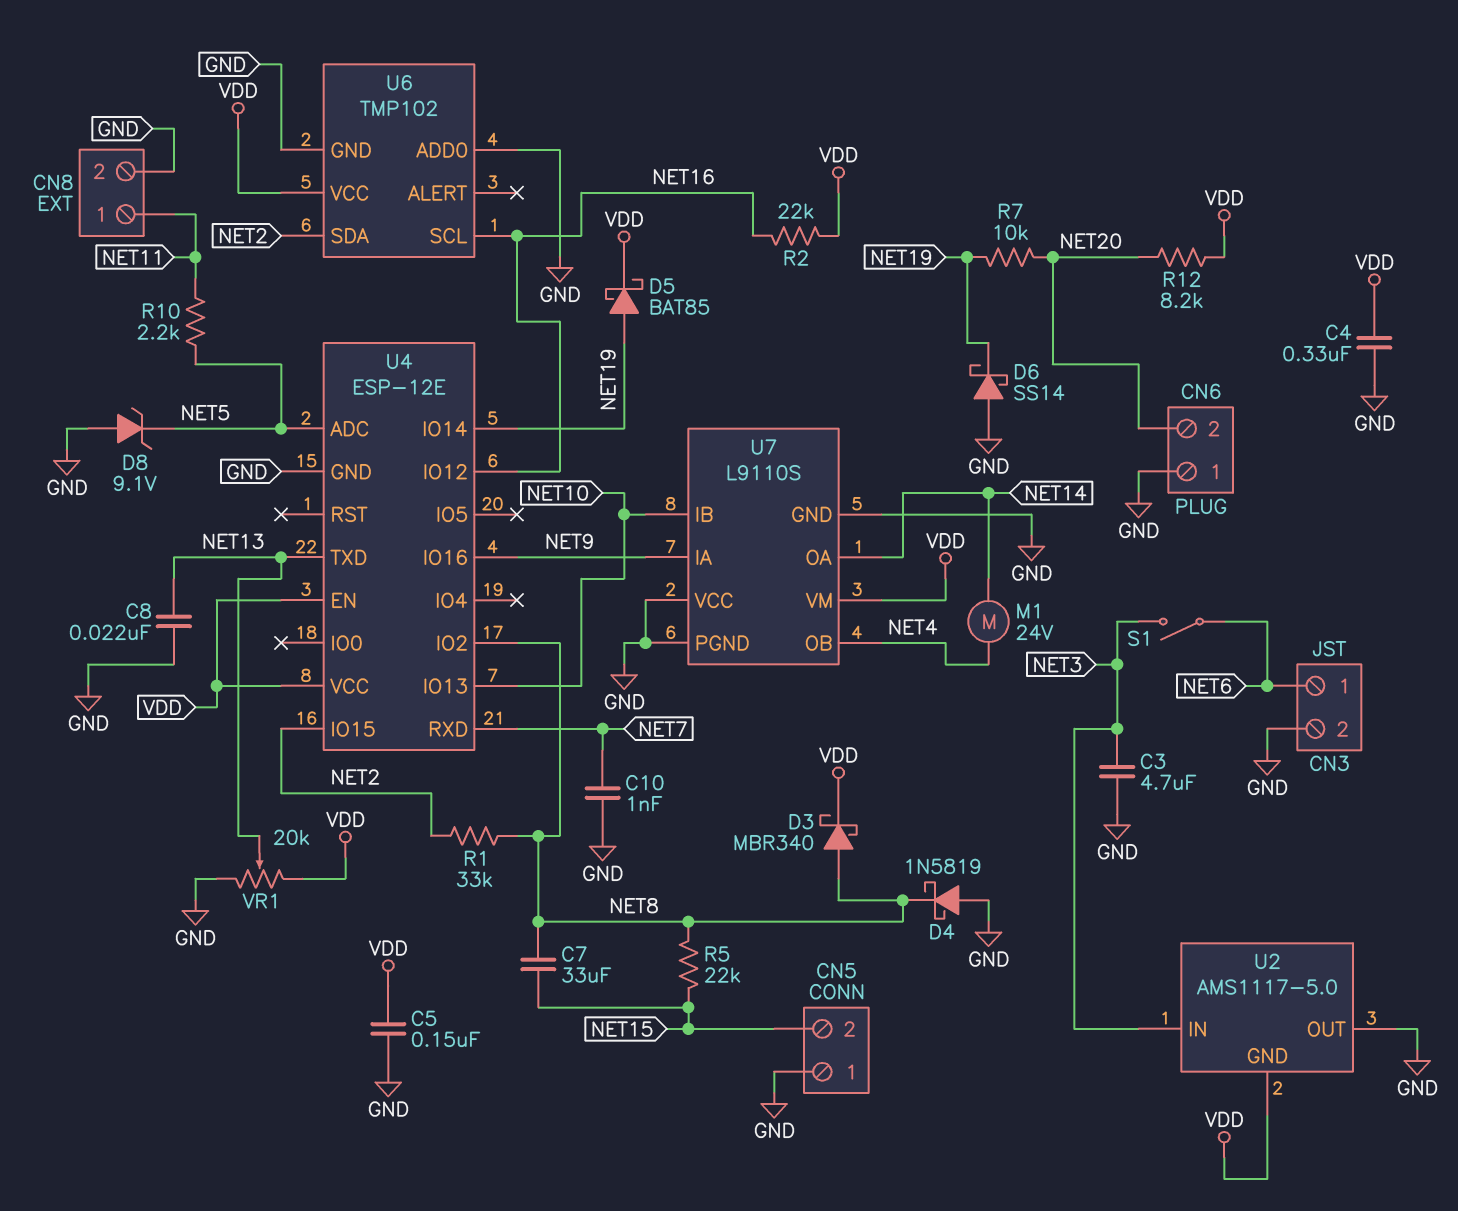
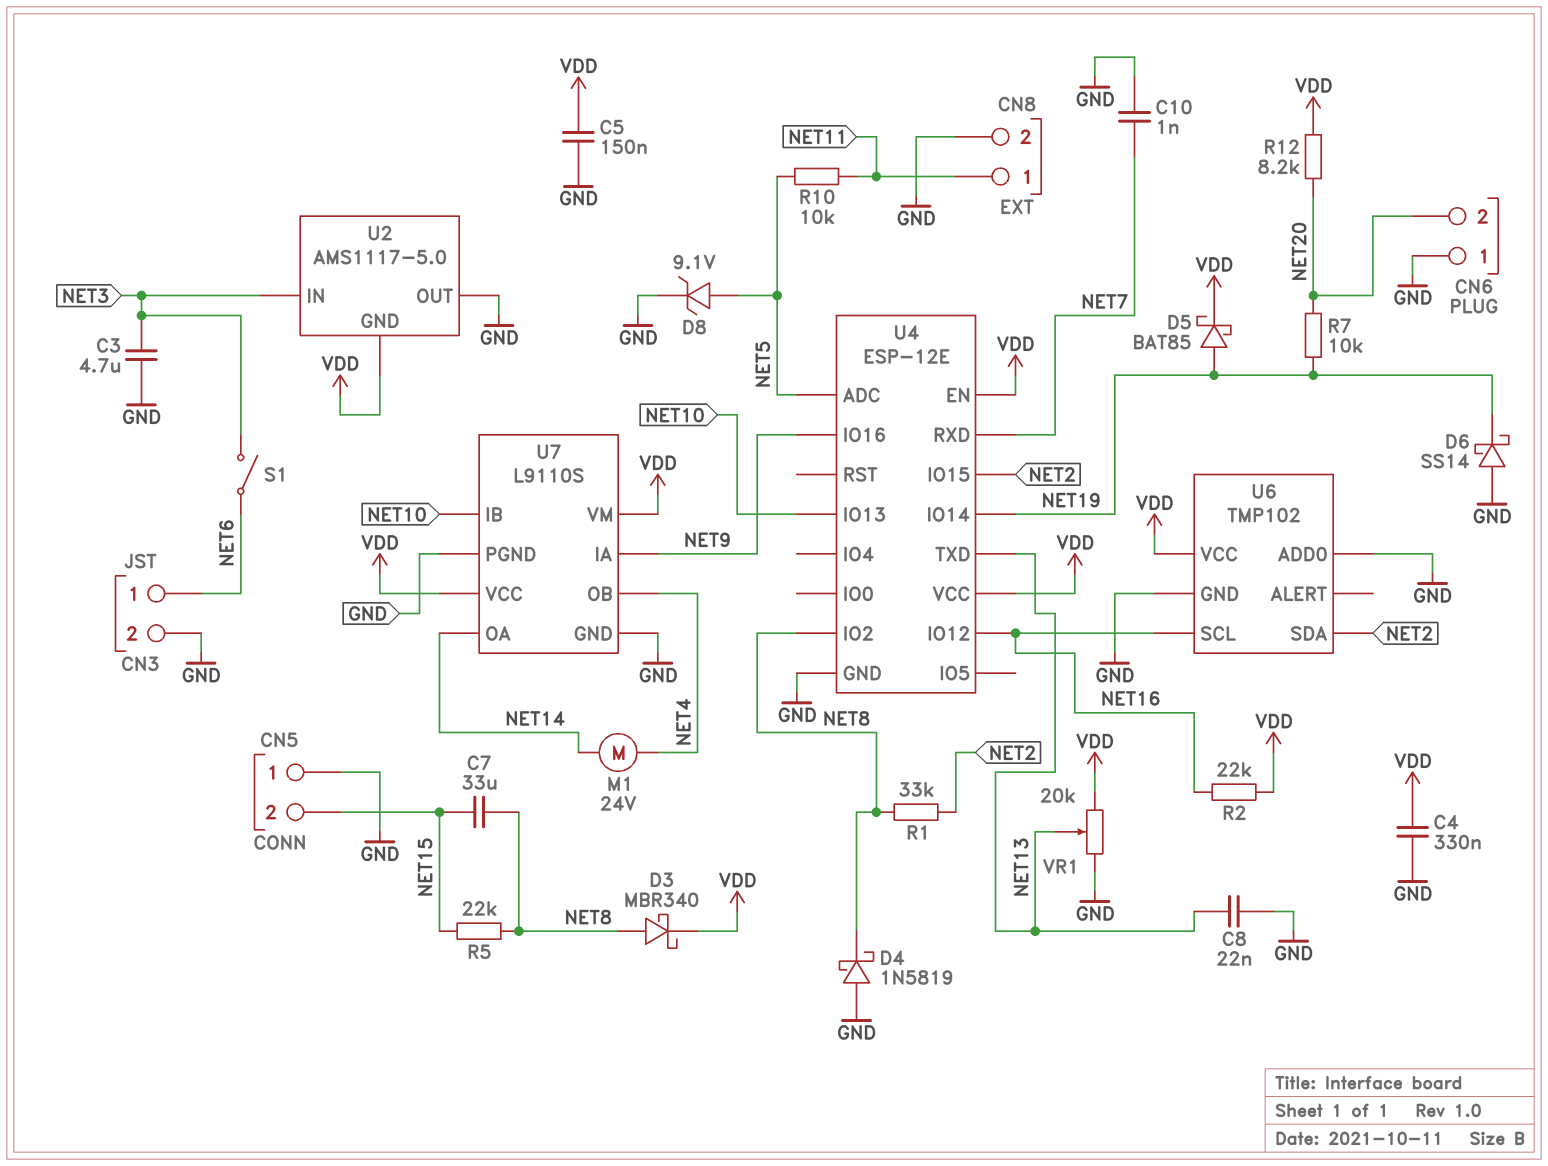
D8: zener 9.1V (A GND, K NET5) -> zener 9.1V (A NET5, K GND)
R10: 2.2k (NET5, NET11) -> 10k (NET5, NET11)
U7 pin VCC: GND -> VDD

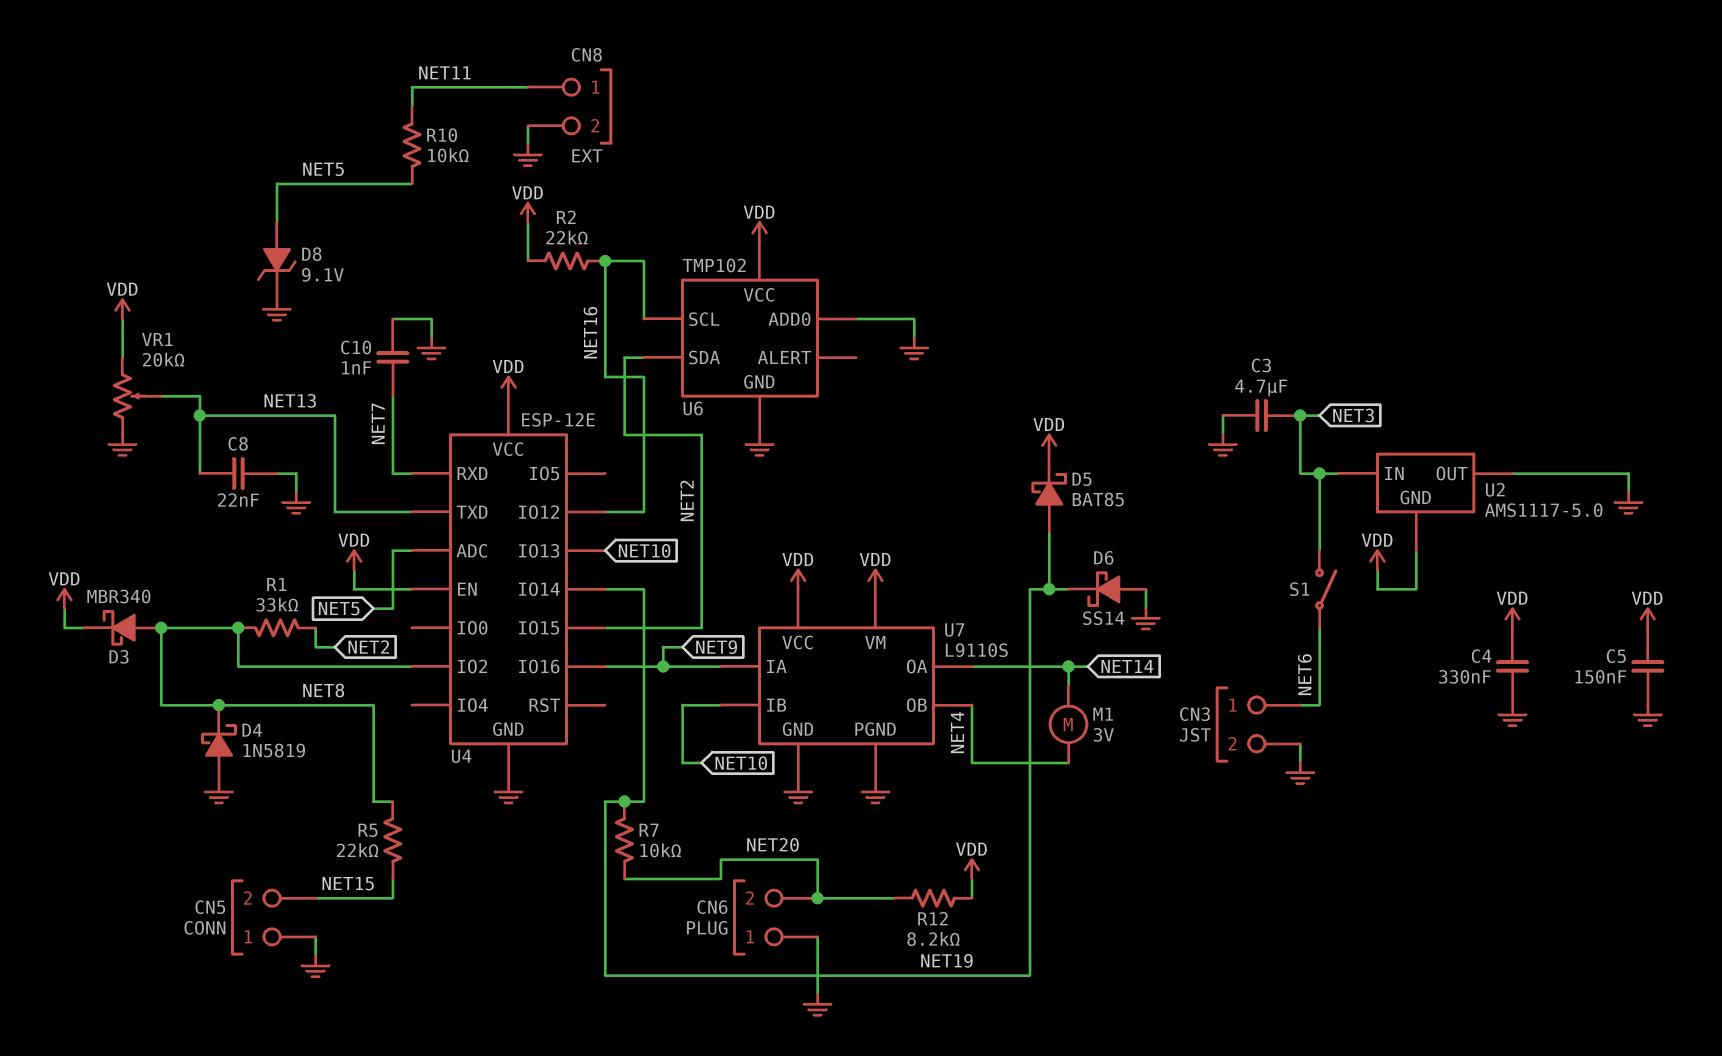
C7: 33uF (NET8, NET15) -> none
M1: motor 24V (NET4, NET14) -> motor 3V (NET4, NET14)

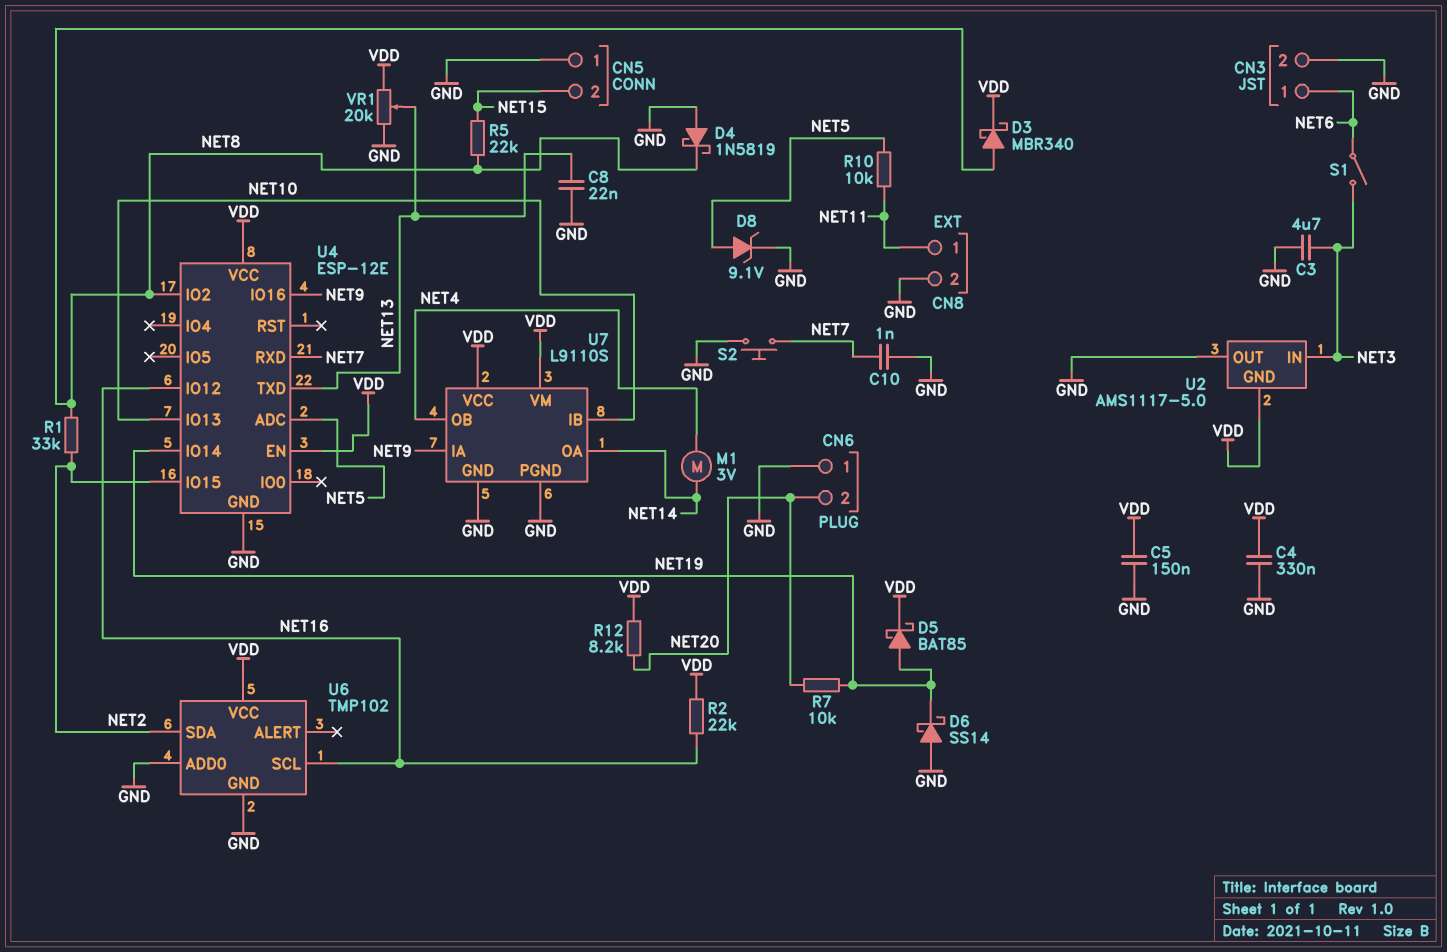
S2: none -> button (GND, NET7)

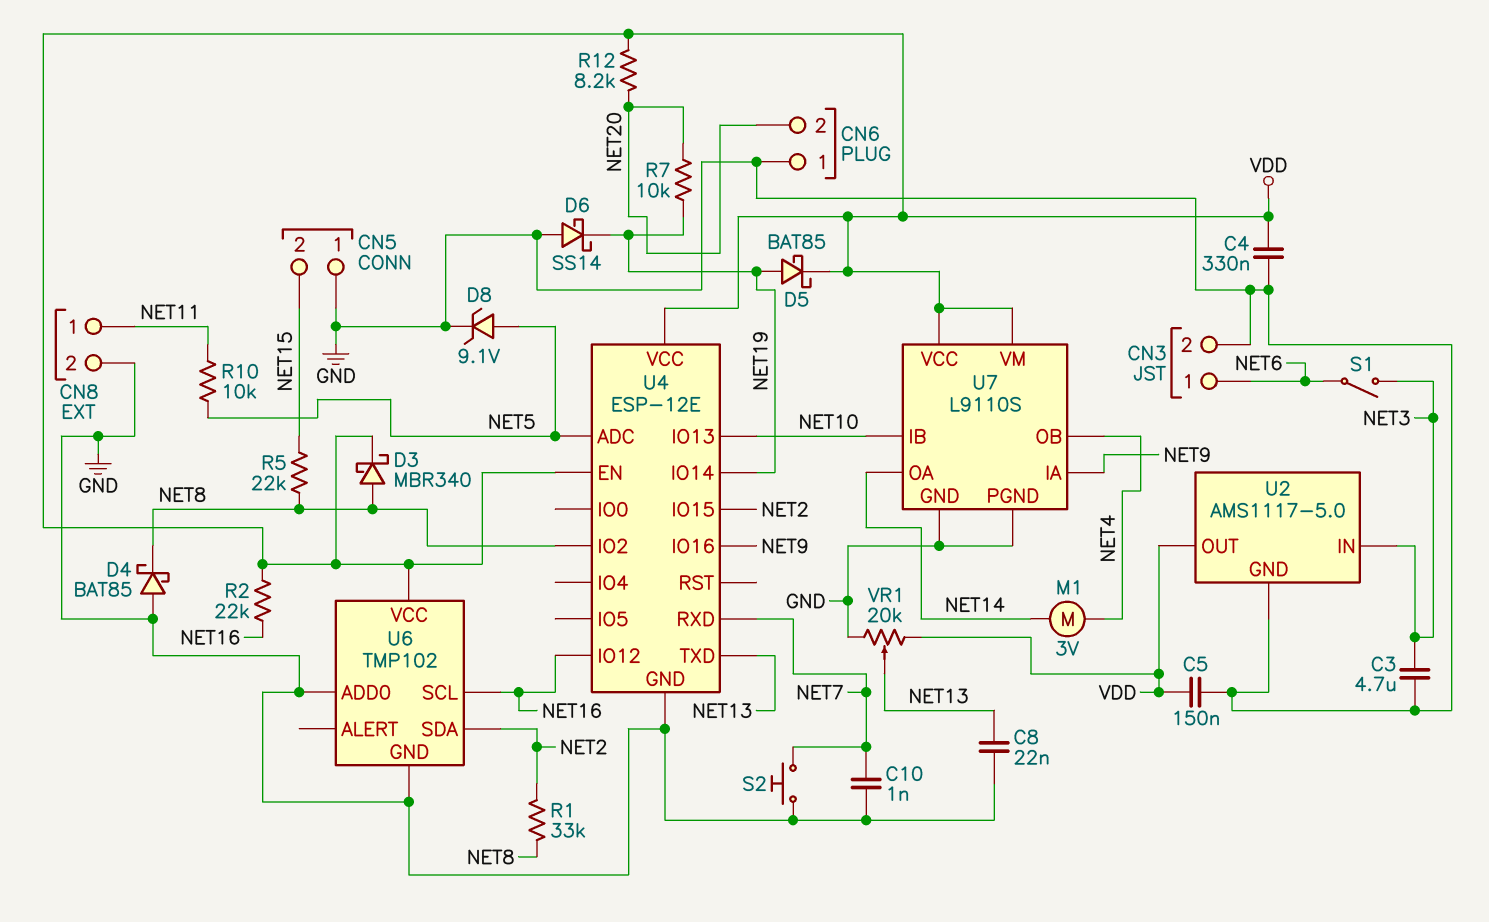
D4: schottky 1N5819 (A GND, K NET8) -> schottky BAT85 (A GND, K NET8)
U2 pin GND: VDD -> GND
U2 pin OUT: GND -> VDD

